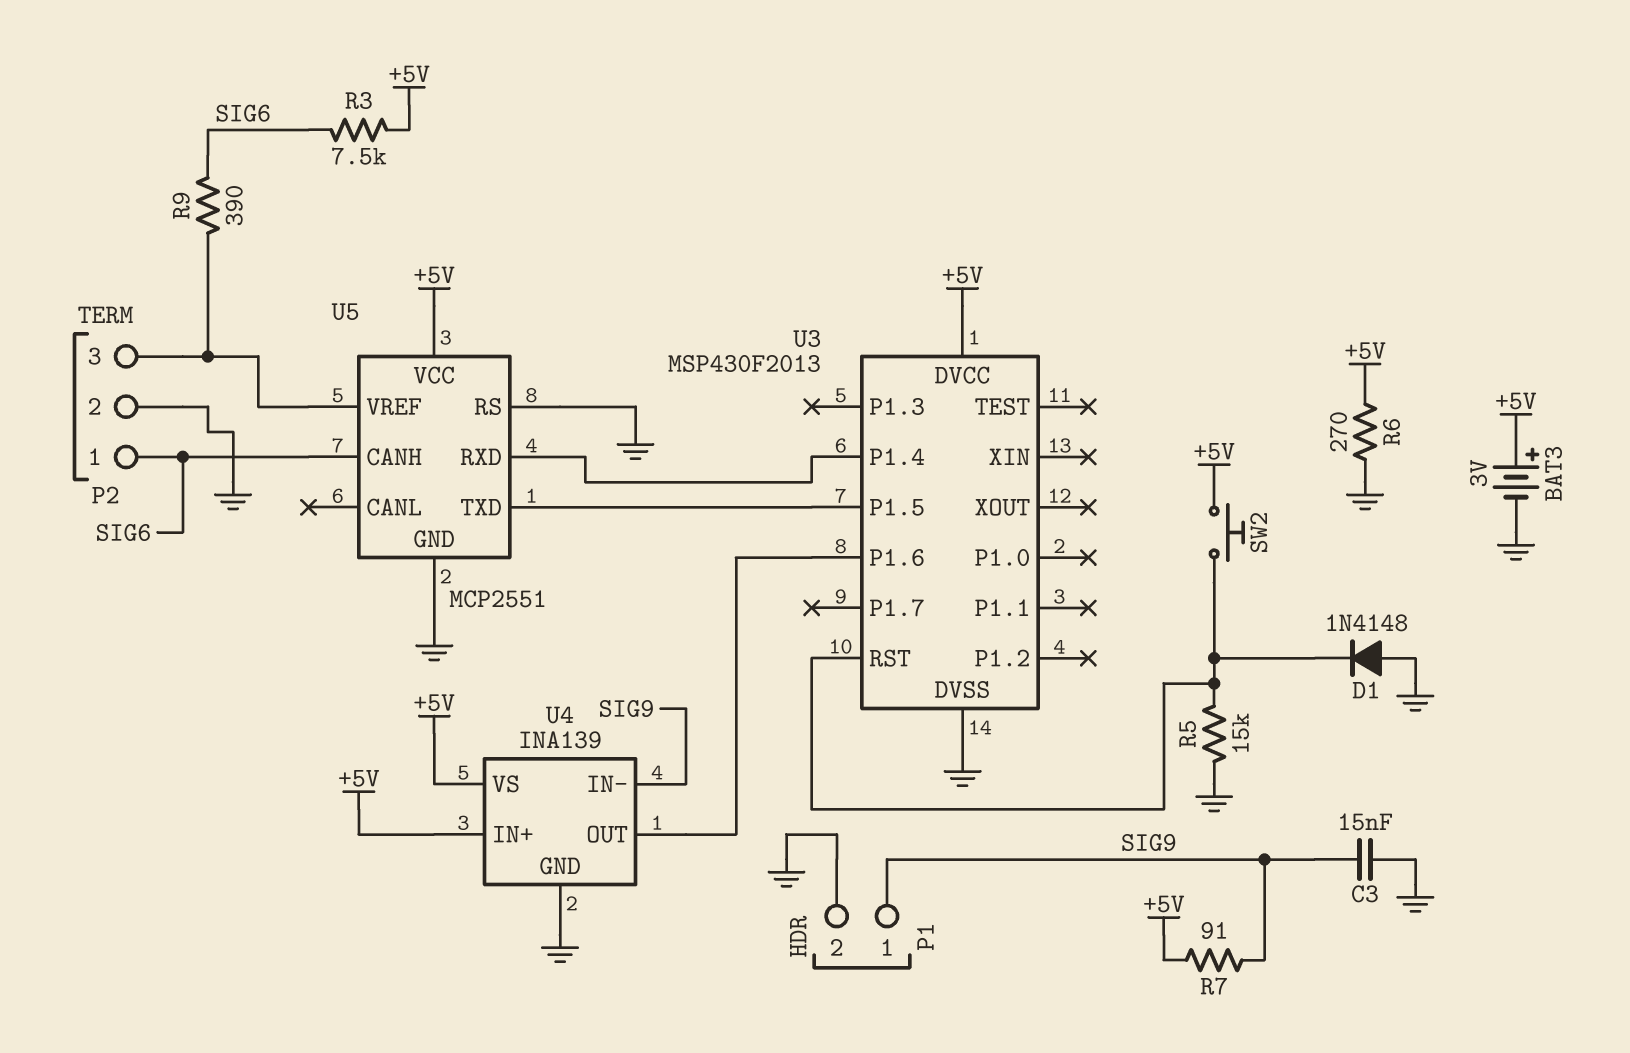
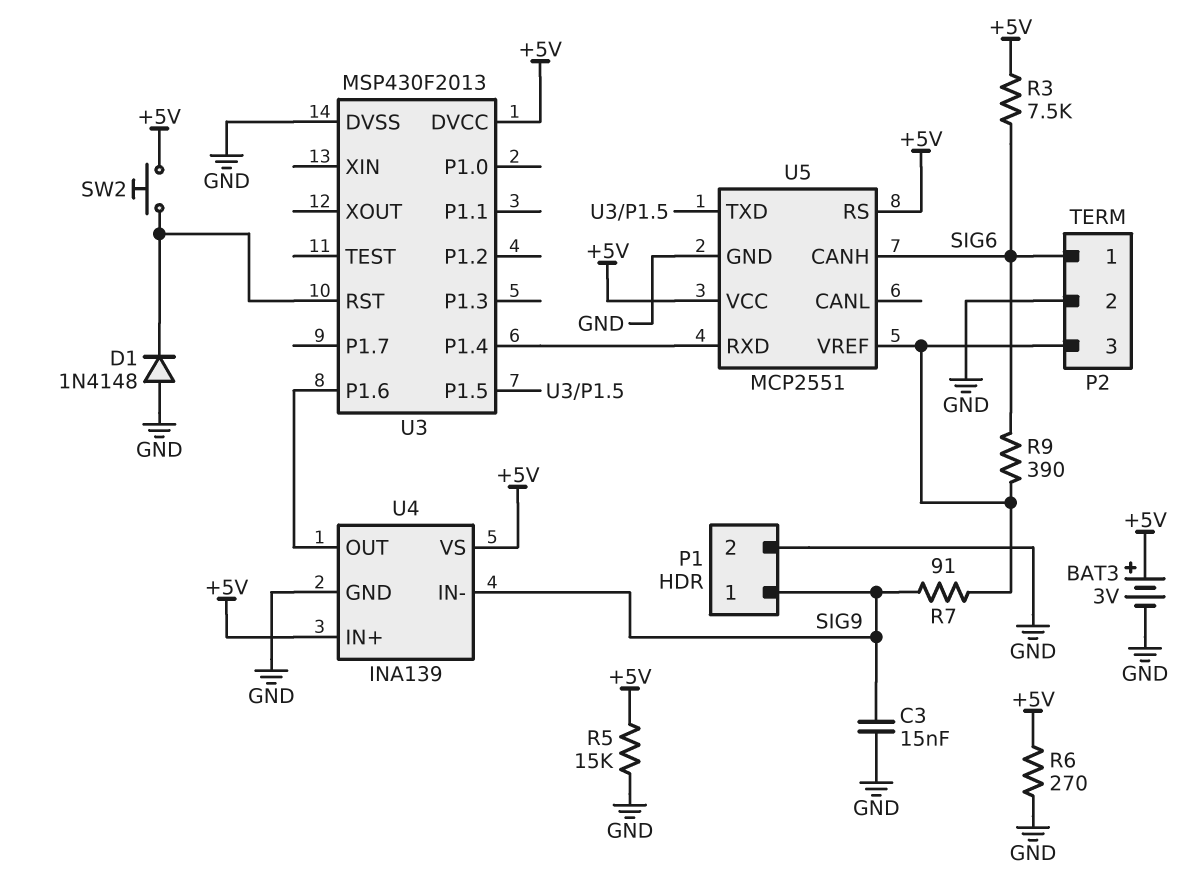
R5: 15k (GND, U3/RST) -> 15k (+5V, GND)
R7: 91 (+5V, SIG9) -> 91 (P2/3, SIG9)
U5 pin RS: GND -> +5V

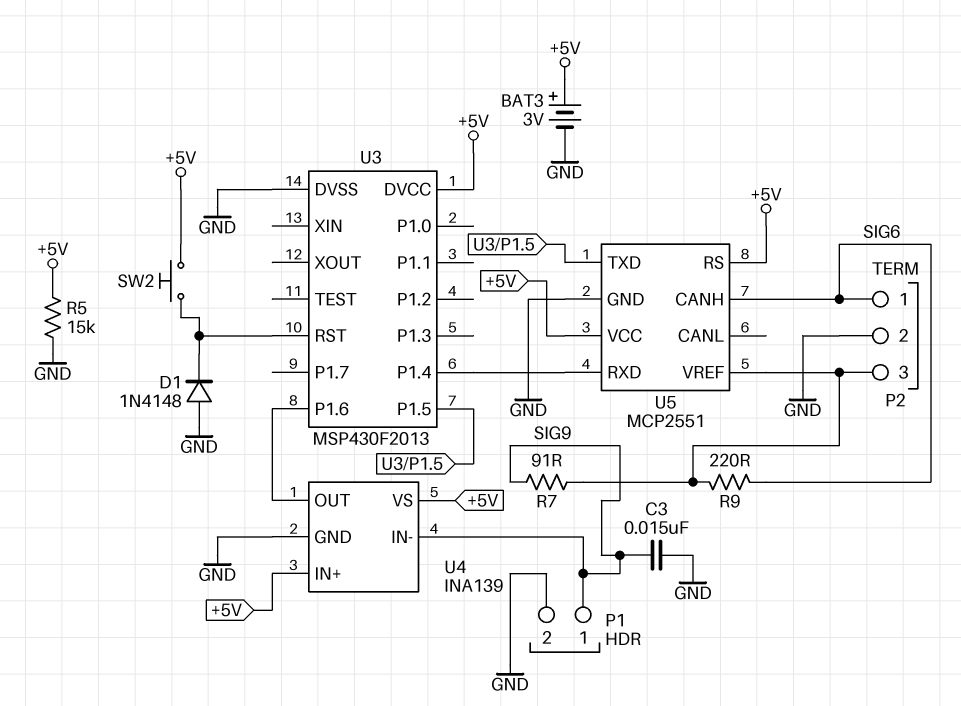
R3: 7.5k (+5V, SIG6) -> none
R6: 270 (+5V, GND) -> none
R9: 390 (P2/3, SIG6) -> 220 (P2/3, SIG6)

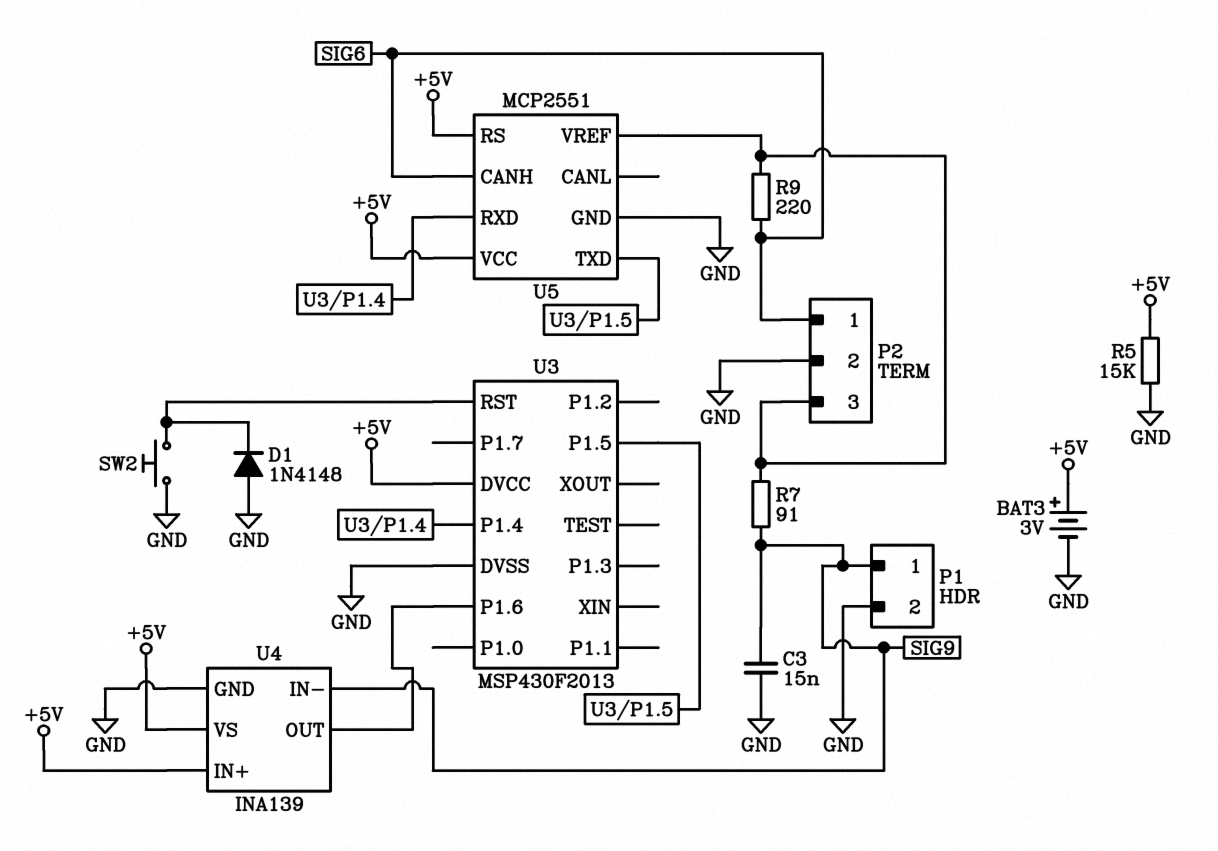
SW2: button (+5V, U3/RST) -> button (GND, U3/RST)

